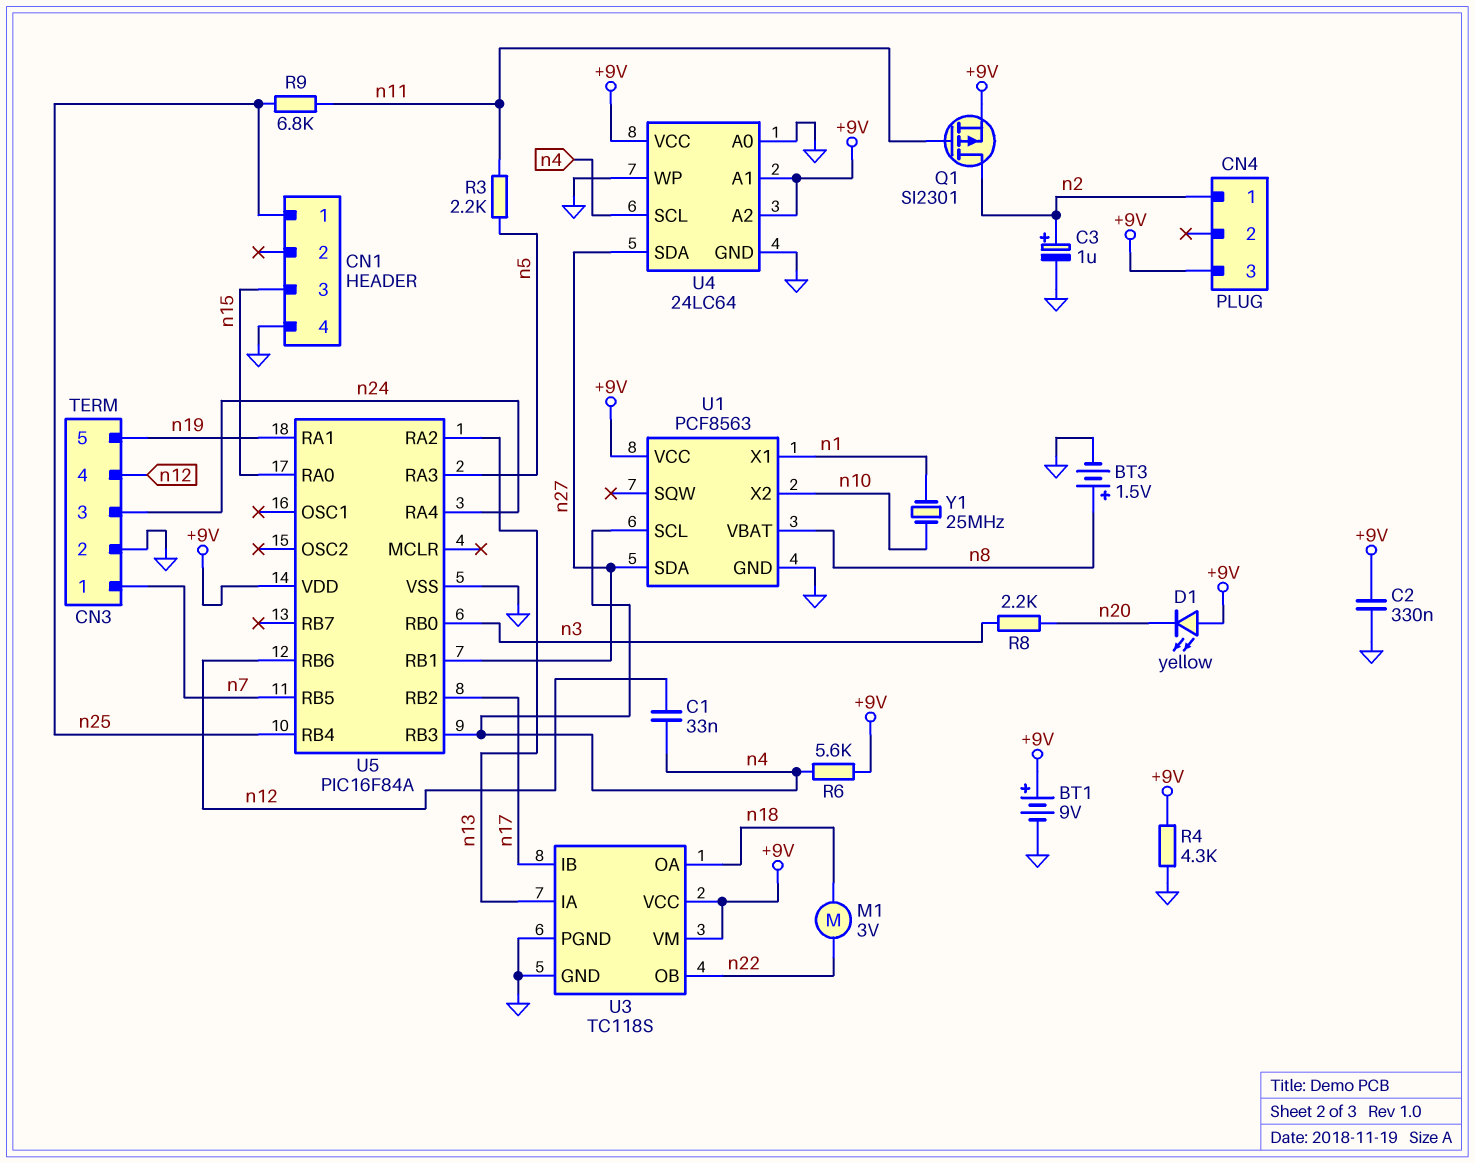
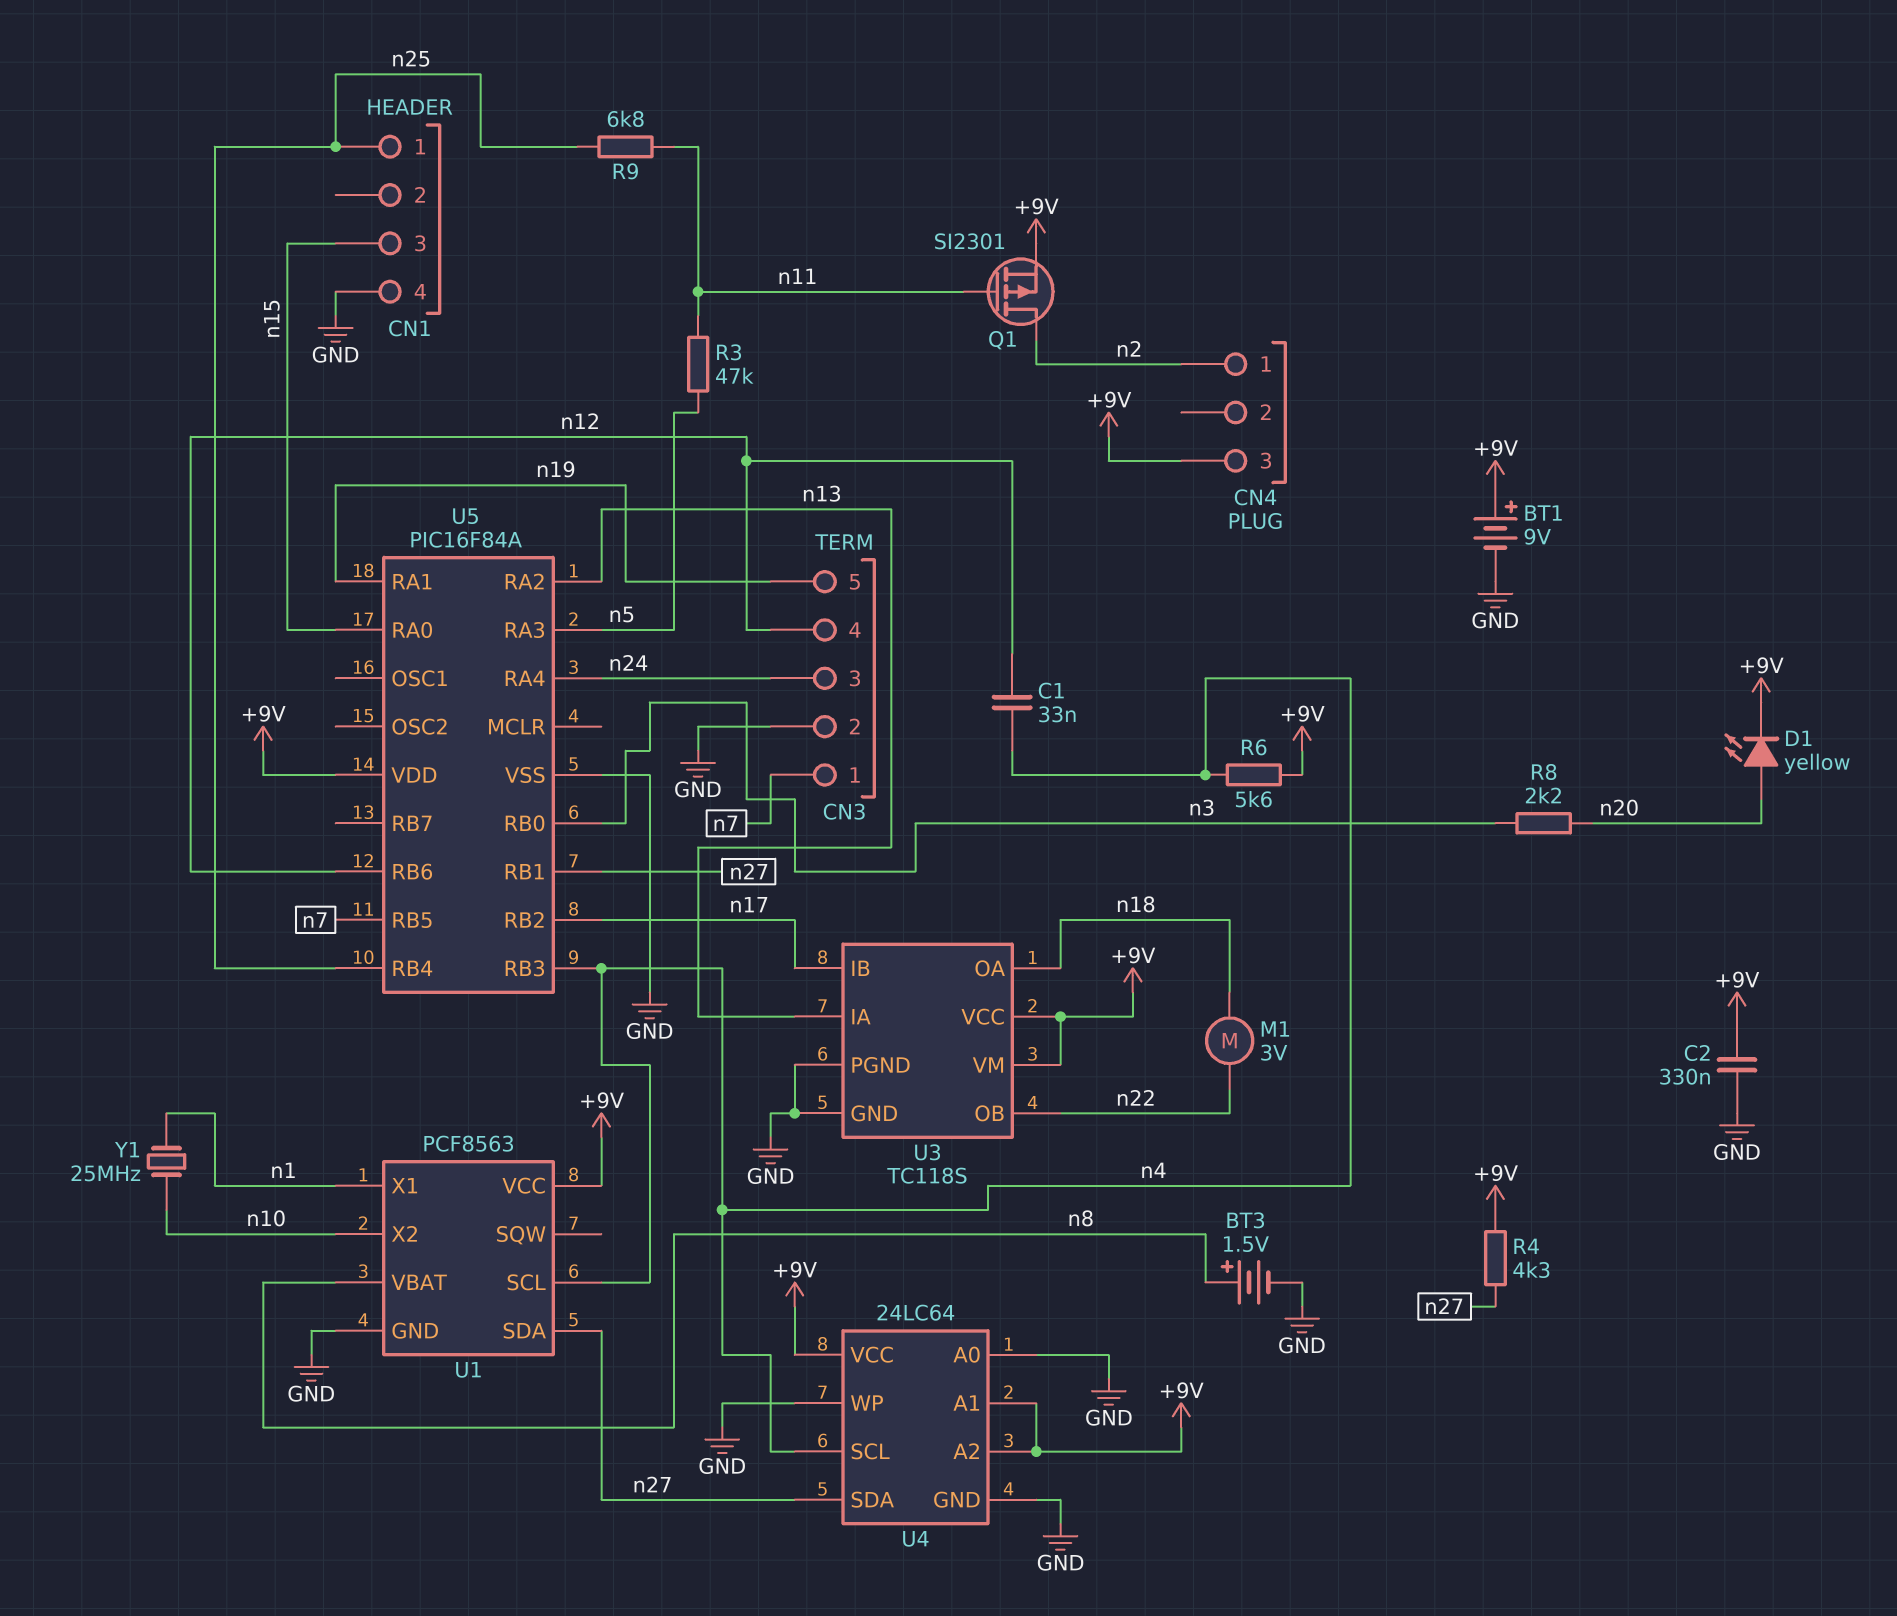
C3: 1uF (plus n2, minus GND) -> none
D1: LED yellow (A +9V, K n20) -> LED yellow (A n20, K +9V)
R3: 2.2k (n5, n11) -> 47k (n5, n11)
R4: 4.3k (+9V, GND) -> 4.3k (+9V, n27)

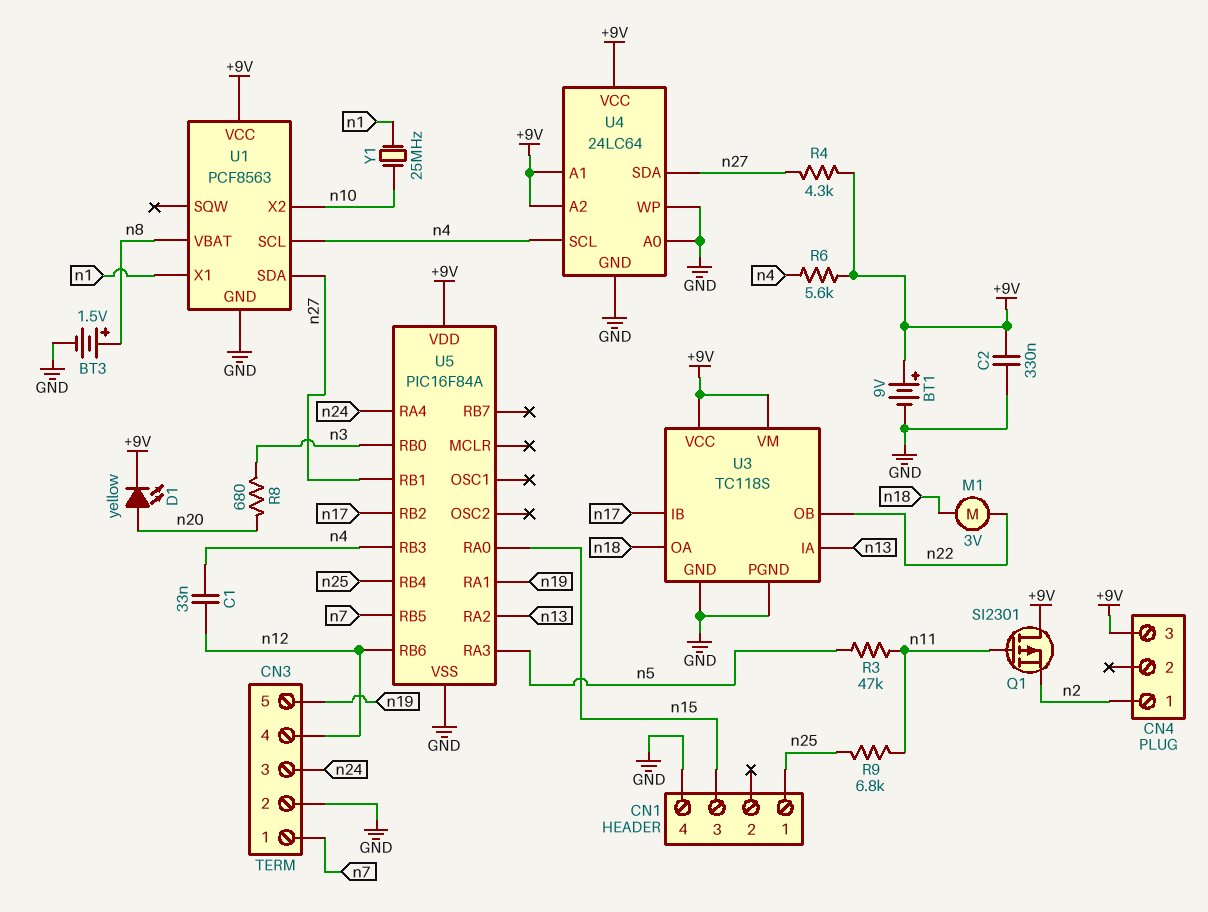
Q1: PMOS SI2301 (G n11, D n2, S +9V) -> PMOS SI2301 (G n11, D +9V, S n2)
R8: 2.2k (n3, n20) -> 680 (n3, n20)

